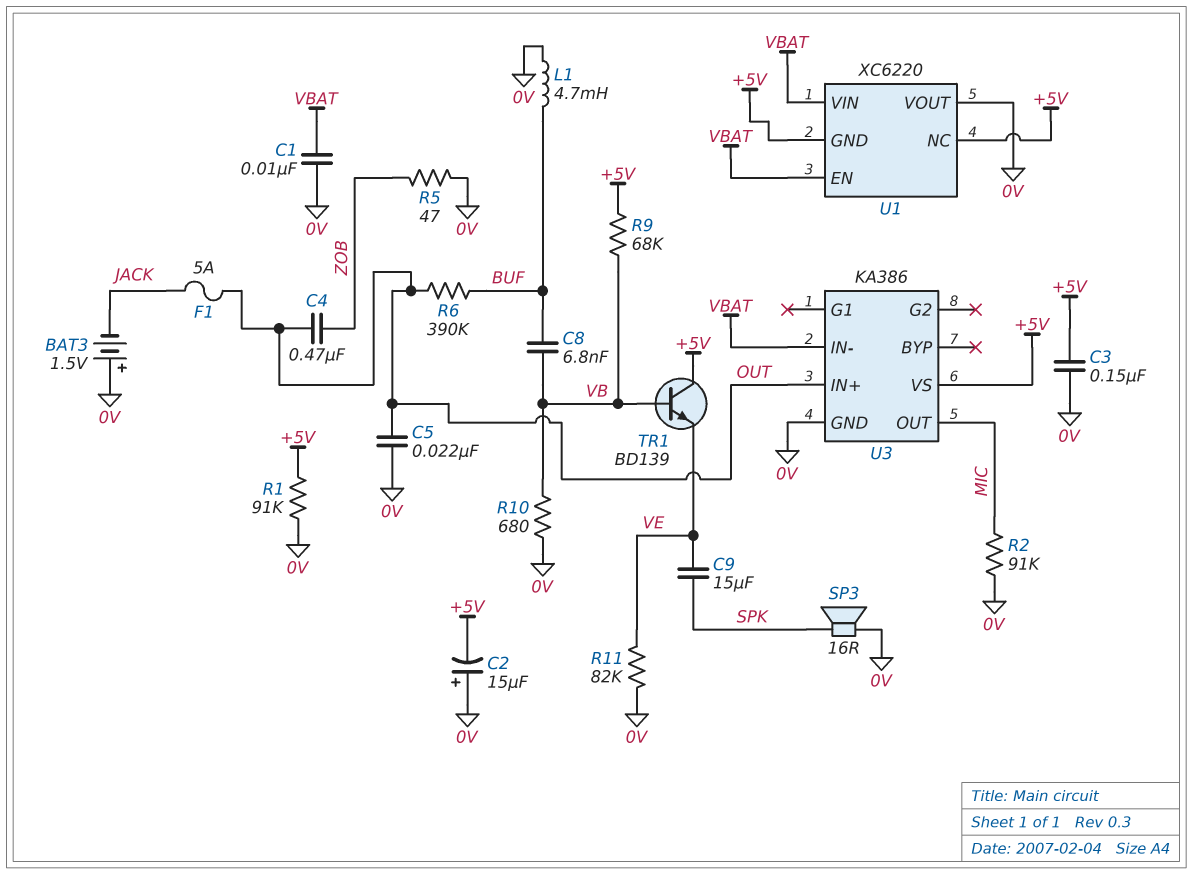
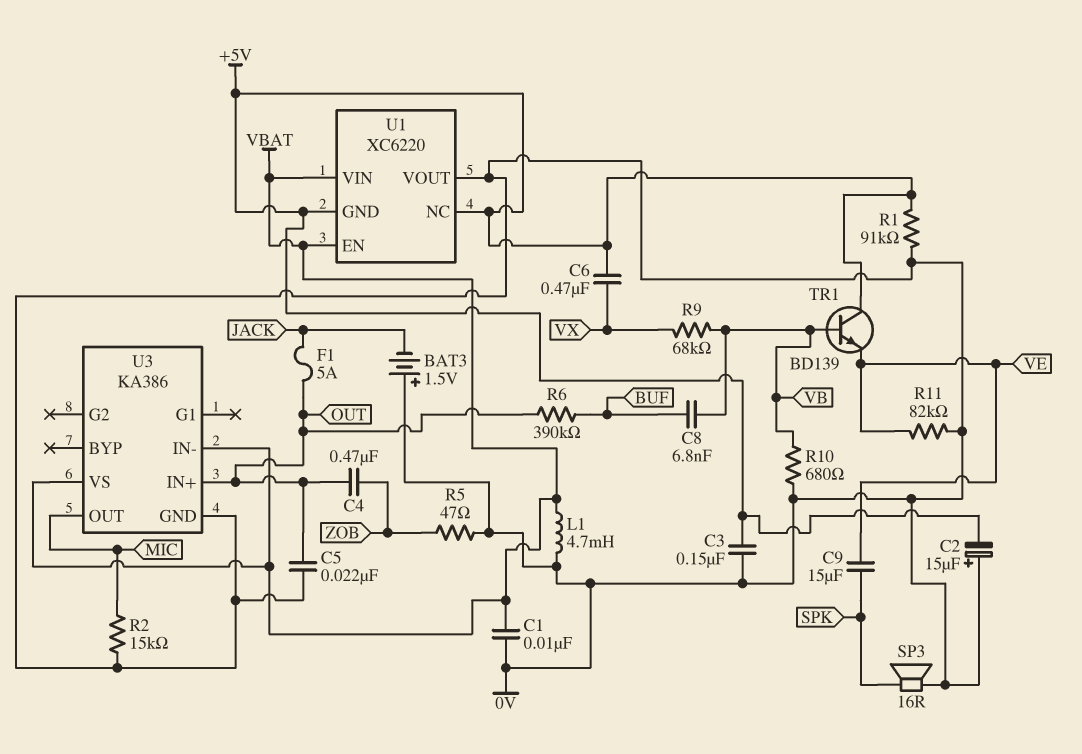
C6: none -> 470nF (+5V, VX)
L1: 4.7mH (0V, BUF) -> 4.7mH (0V, VBAT)
R2: 91k (0V, MIC) -> 15k (0V, MIC)
R9: 68k (+5V, VB) -> 68k (VB, VX)
U3 pin VS: +5V -> VBAT

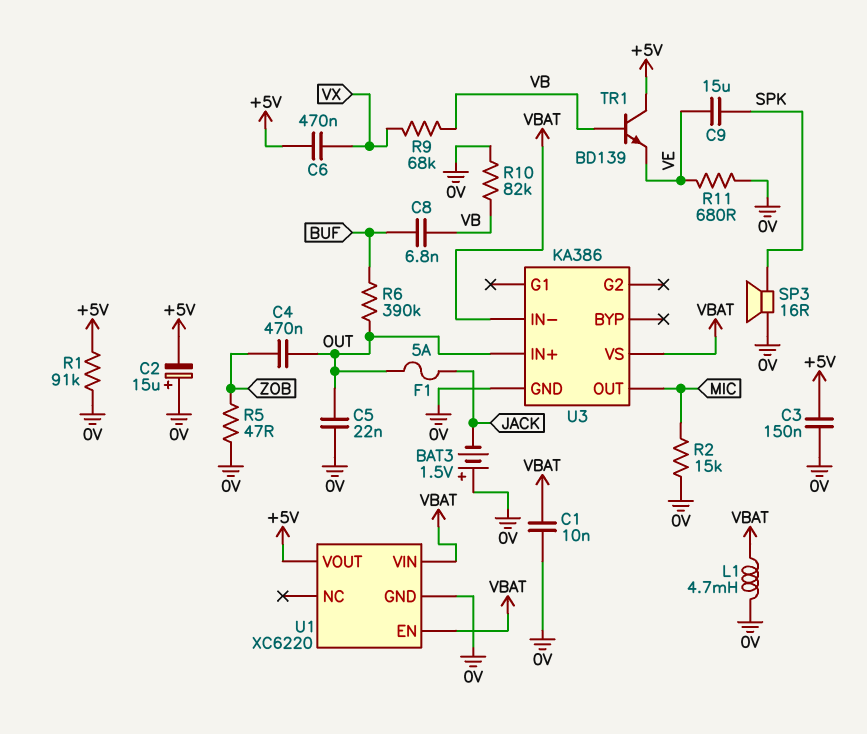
R10: 680 (0V, VB) -> 82k (0V, VB)
R11: 82k (0V, VE) -> 680 (0V, VE)
U1 pin GND: +5V -> 0V
U1 pin NC: +5V -> none
U1 pin VOUT: 0V -> +5V

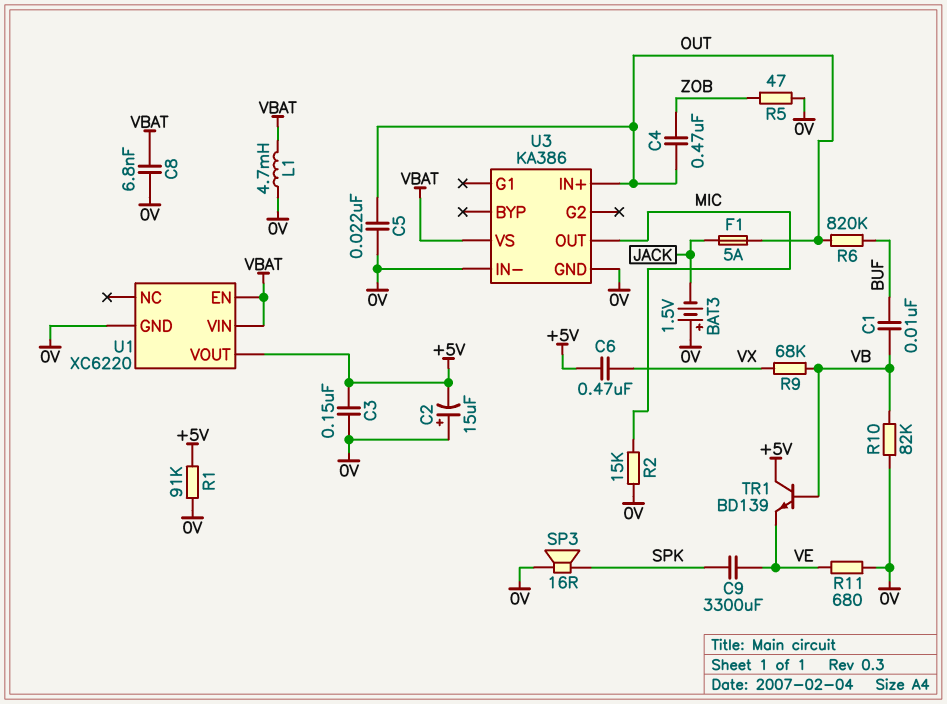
C1: 10nF (0V, VBAT) -> 10nF (BUF, VB)
C8: 6.8nF (BUF, VB) -> 6.8nF (0V, VBAT)
C9: 15uF (SPK, VE) -> 3300uF (SPK, VE)
R6: 390k (BUF, OUT) -> 820k (BUF, OUT)
U3 pin IN-: VBAT -> 0V

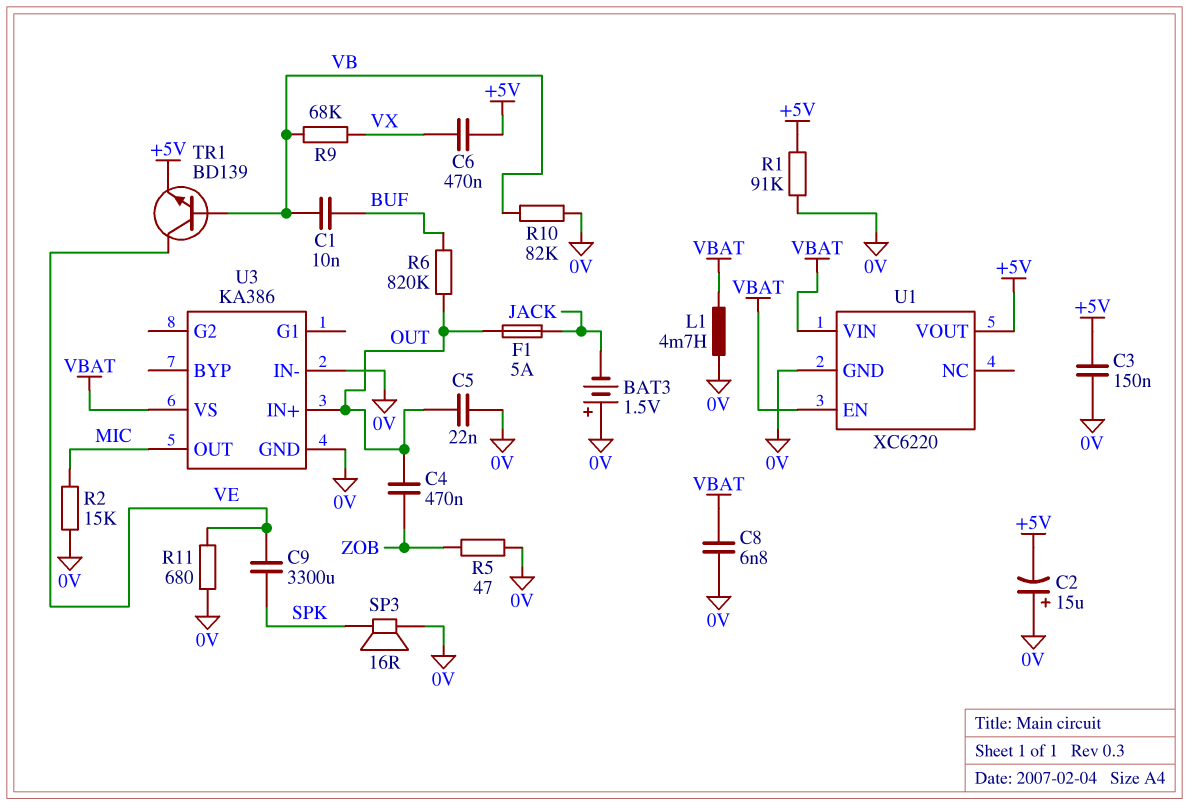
TR1: NPN BD139 (B VB, C +5V, E VE) -> NPN BD139 (B VB, C VE, E +5V)

